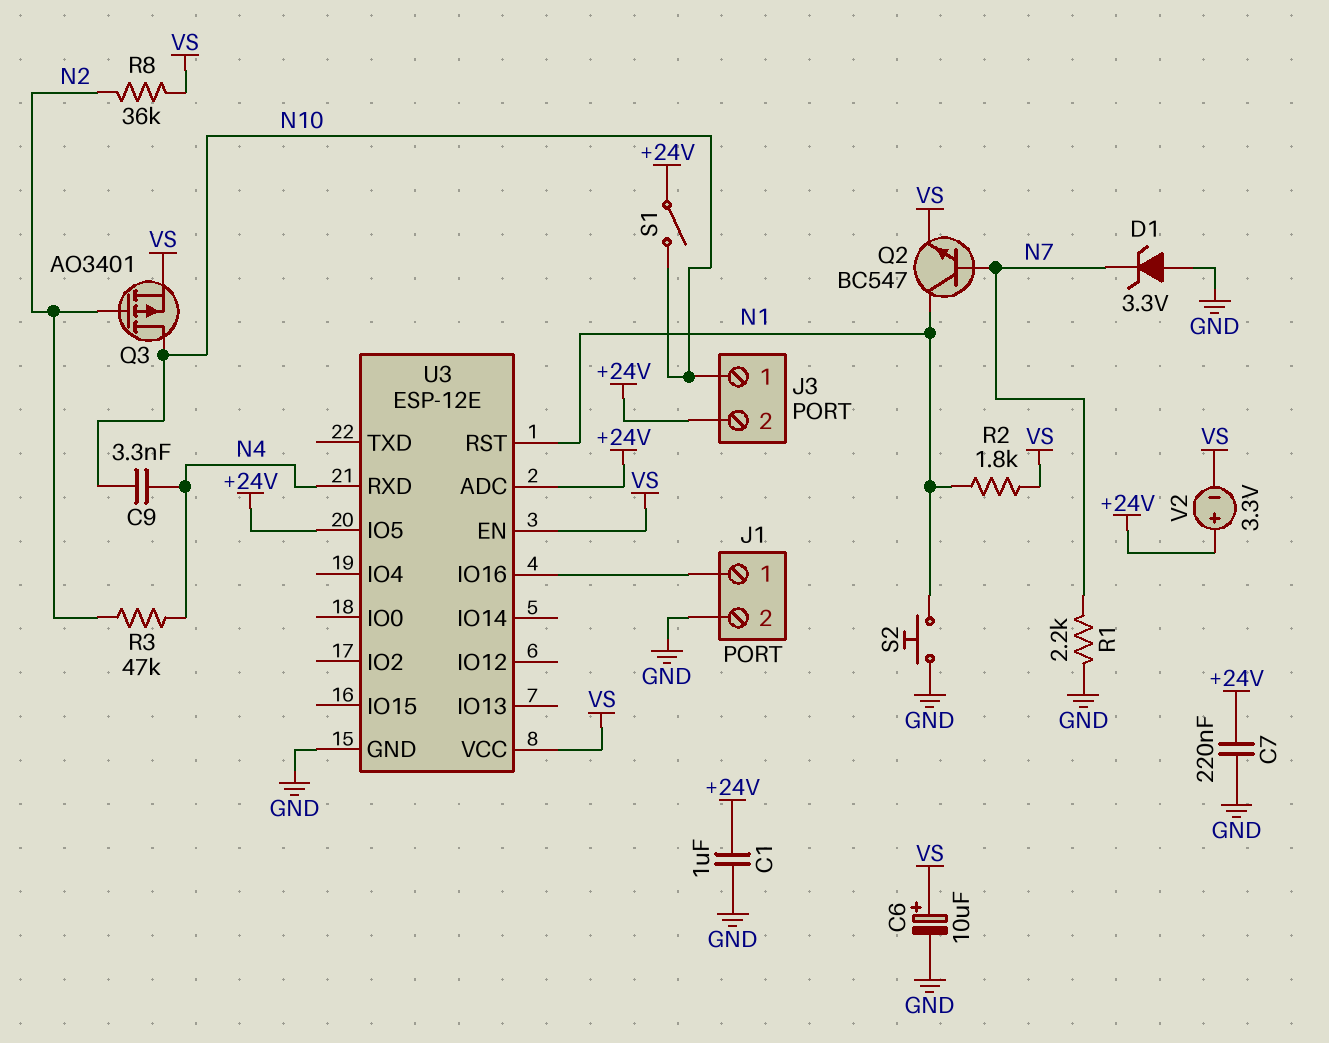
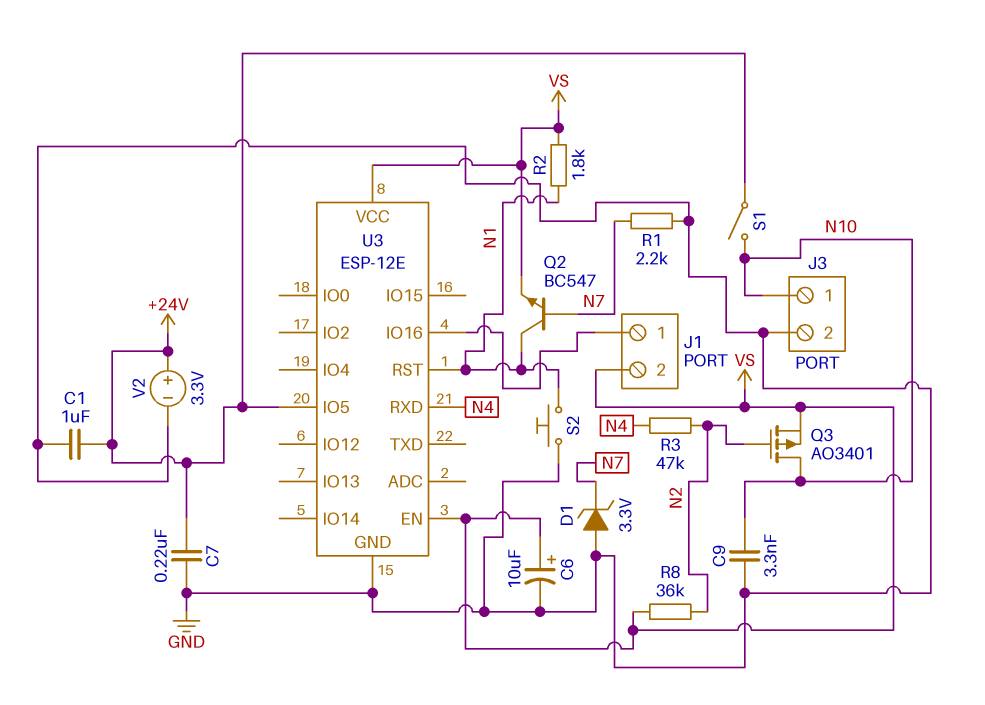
C9: 3.3nF (N4, N10) -> 3.3nF (GND, N10)
J1 pin 2: GND -> VS
J3 pin 2: +24V -> GND
U3 pin ADC: +24V -> none
V2: 3.3V (plus +24V, minus VS) -> 3.3V (plus +24V, minus GND)

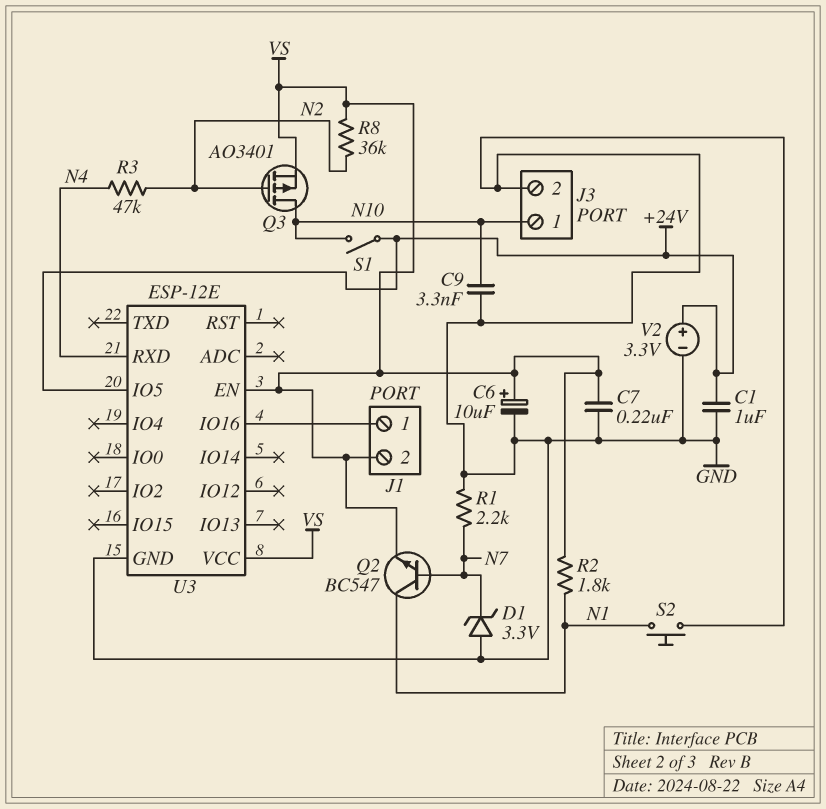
C7: 220nF (+24V, GND) -> 220nF (GND, VS)
U3 pin RST: N1 -> none

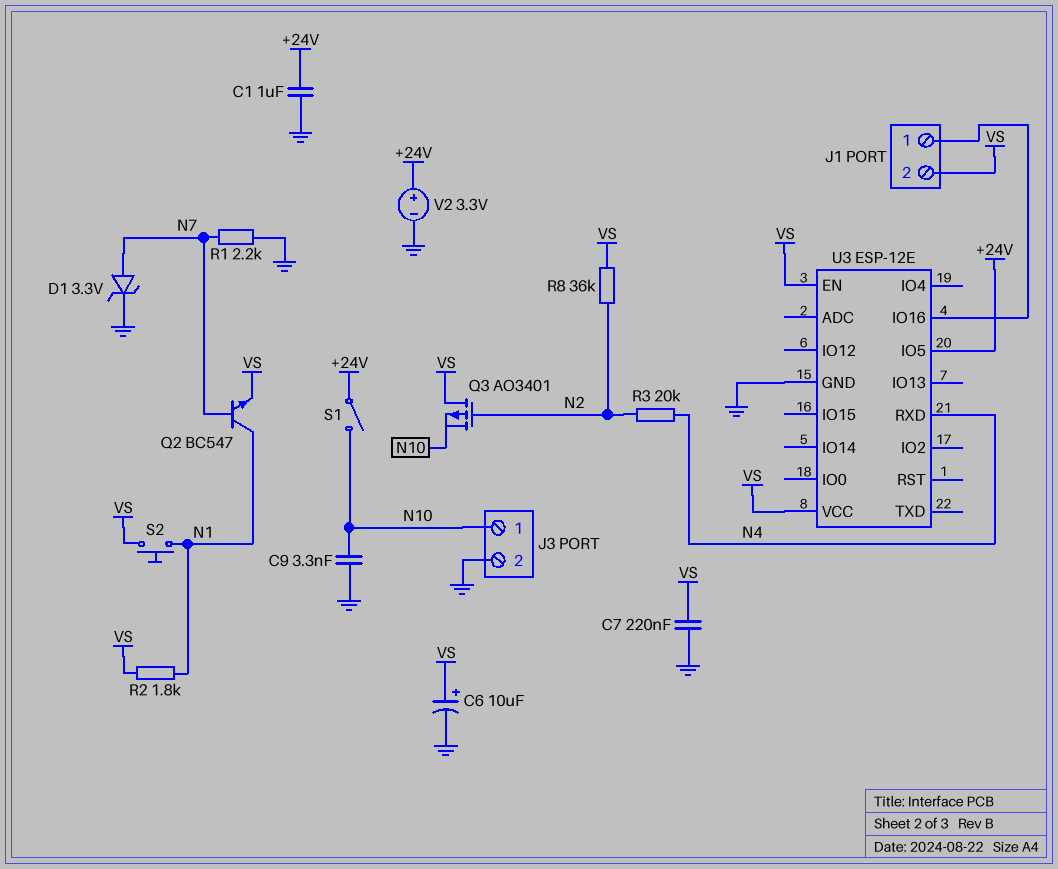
D1: zener 3.3V (A GND, K N7) -> zener 3.3V (A N7, K GND)
Q3: PMOS AO3401 (G N2, D N10, S VS) -> PMOS AO3401 (G N2, D VS, S N10)
R3: 47k (N2, N4) -> 20k (N2, N4)
S2: button (GND, N1) -> button (N1, VS)

